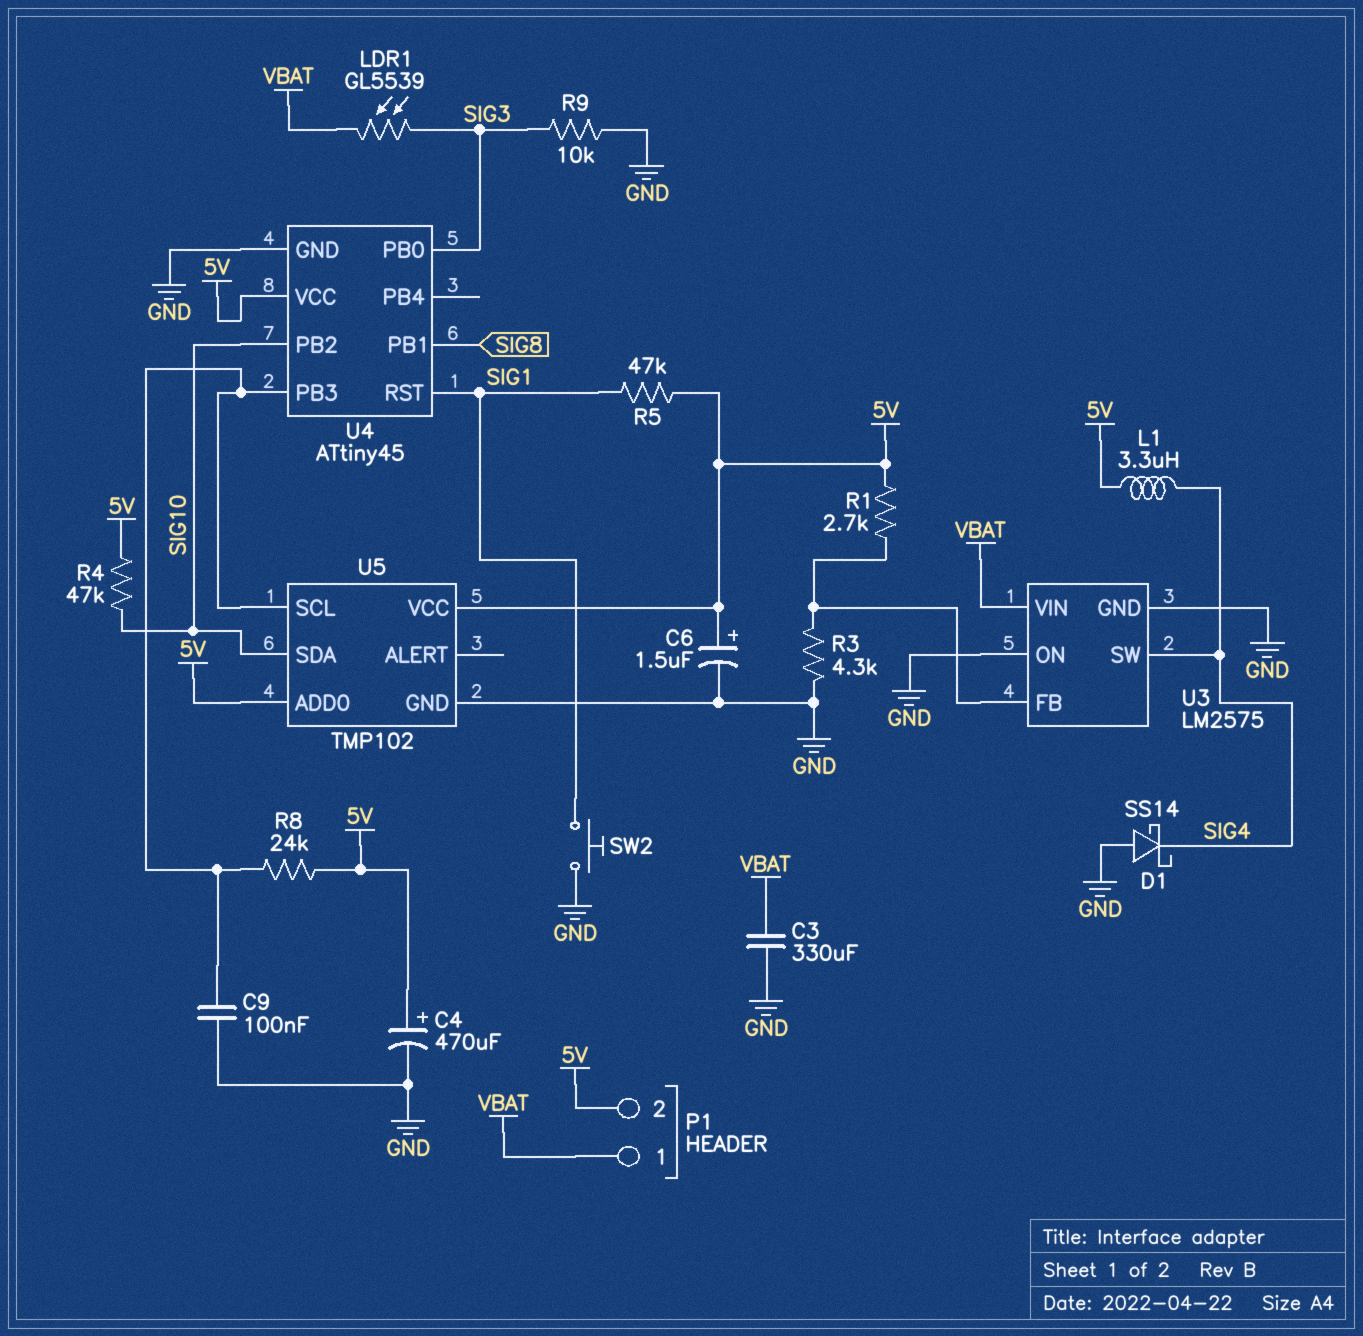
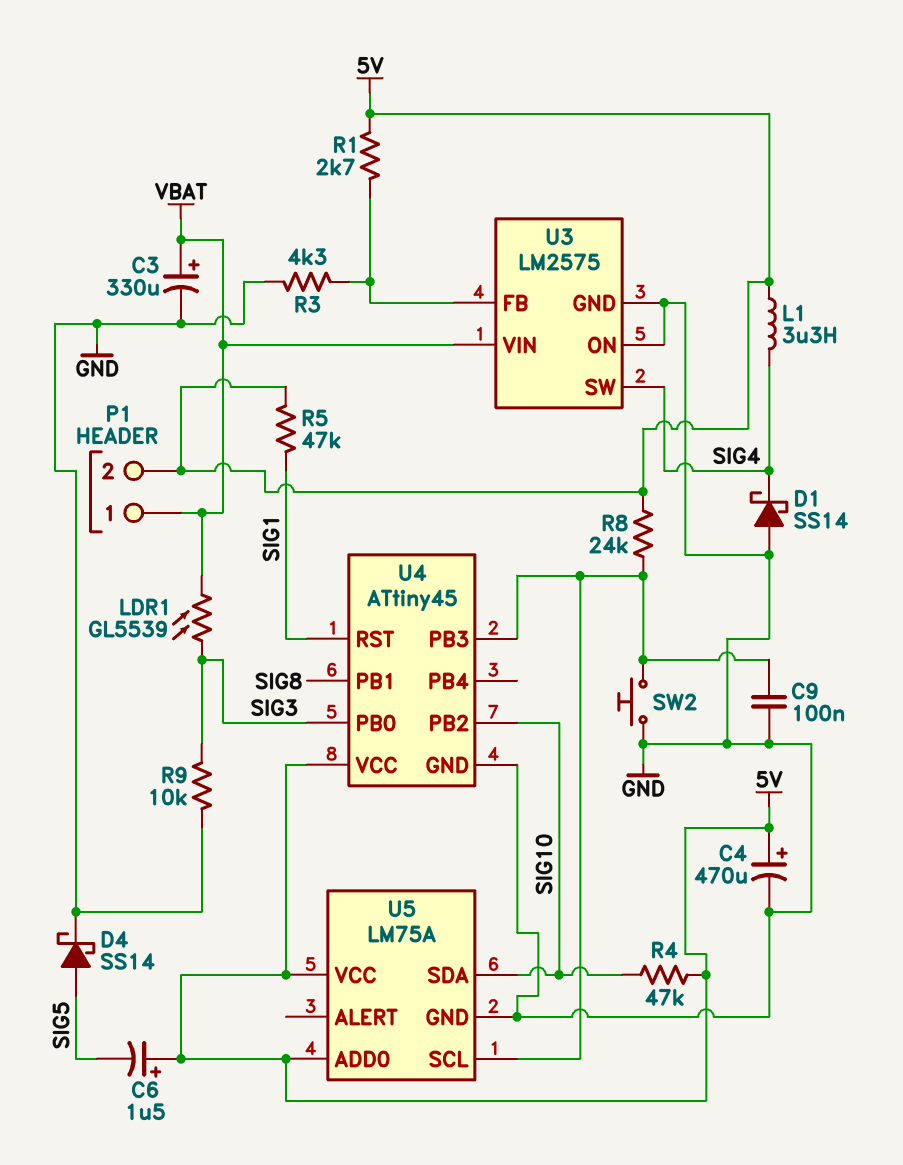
C3: 330uF (GND, VBAT) -> 330uF (plus VBAT, minus GND)
C6: 1.5uF (plus 5V, minus GND) -> 1.5uF (plus 5V, minus SIG5)
D4: none -> schottky SS14 (A SIG5, K GND)
SW2: button (GND, SIG1) -> button (GND, U4/PB3)
U5: TMP102 -> LM75A

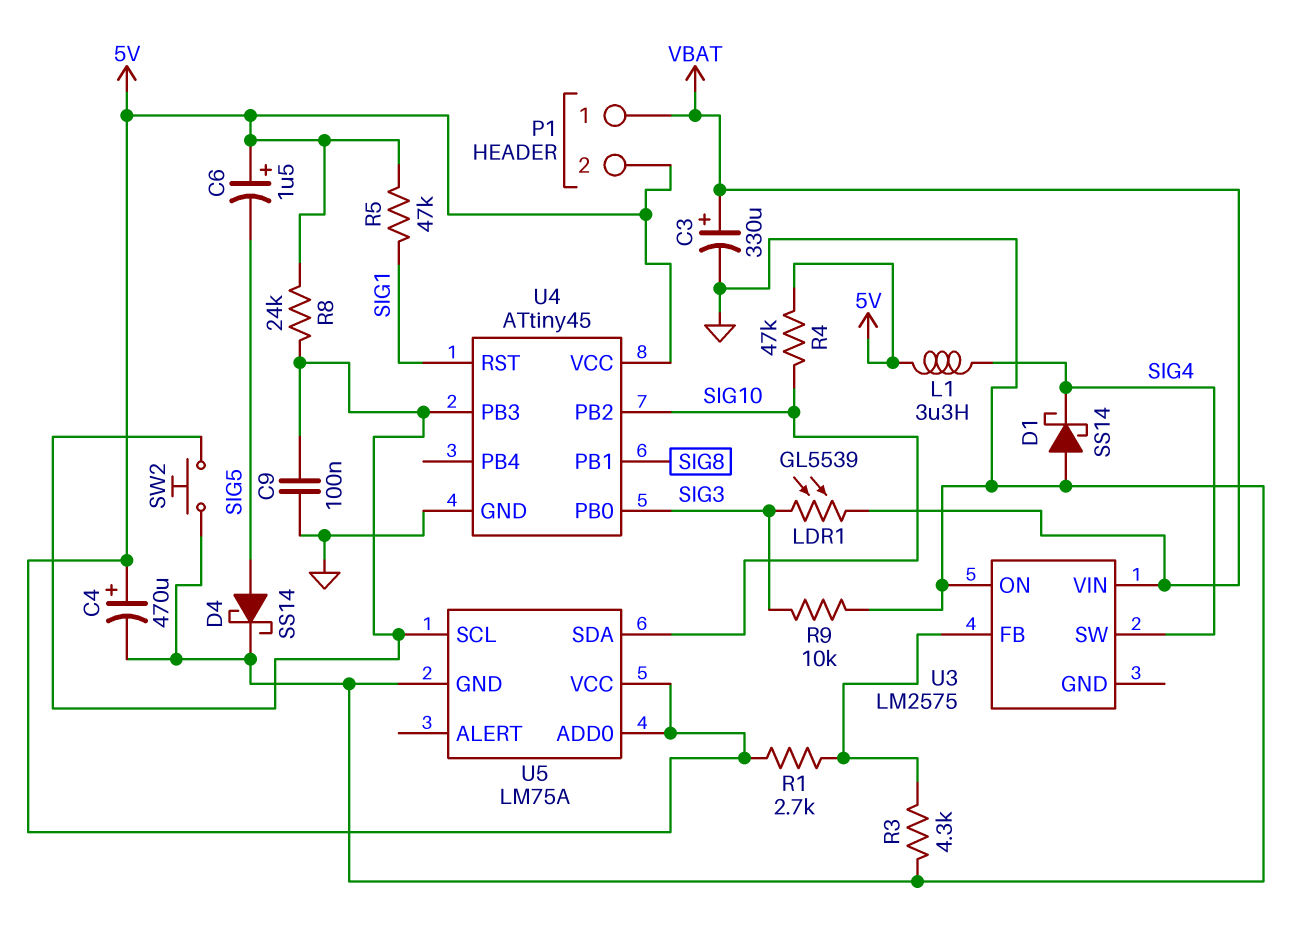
U3 pin GND: GND -> none

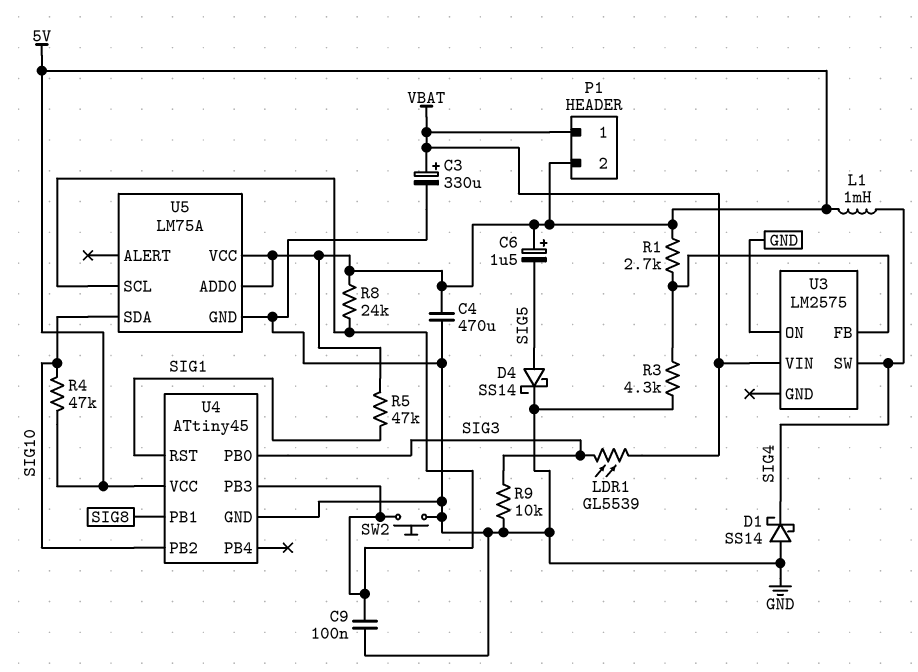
C4: 470uF (plus 5V, minus GND) -> 470uF (5V, GND)
L1: 3.3uH (5V, SIG4) -> 1mH (5V, SIG4)

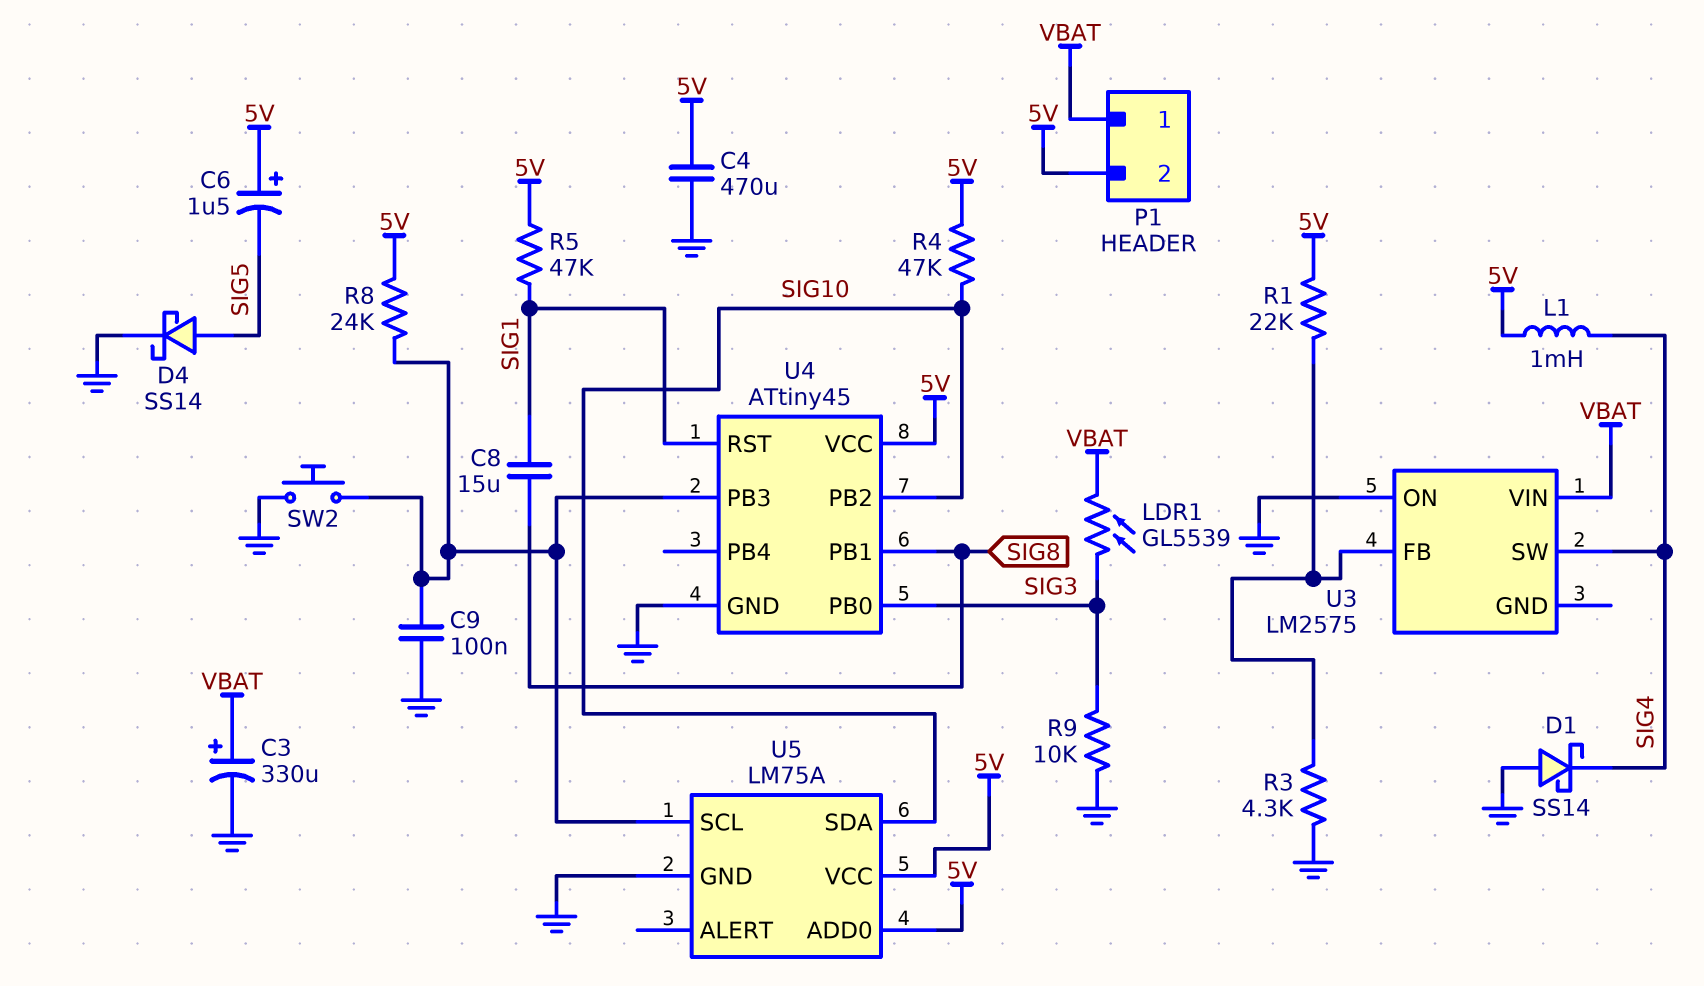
C8: none -> 15uF (SIG1, SIG8)
R1: 2.7k (5V, U3/FB) -> 22k (5V, U3/FB)

